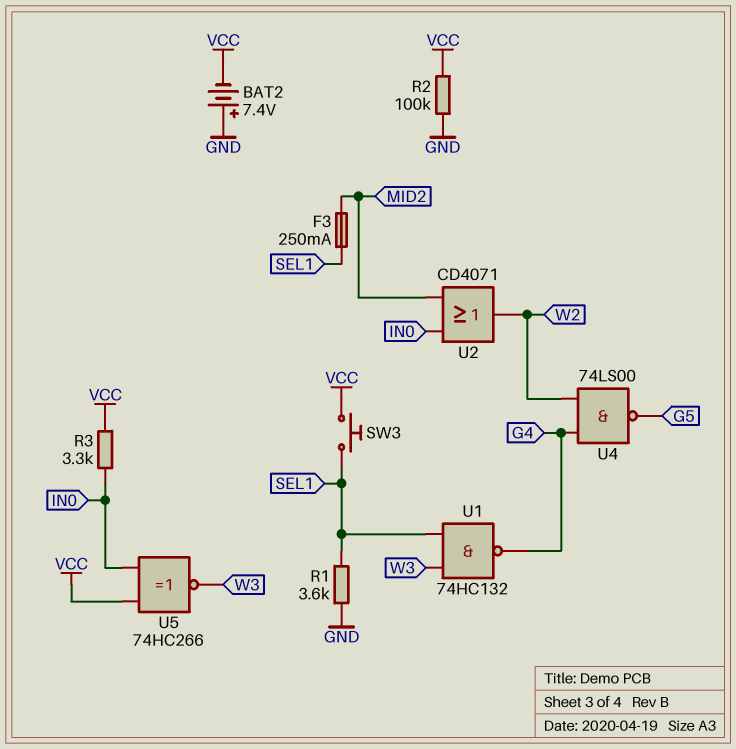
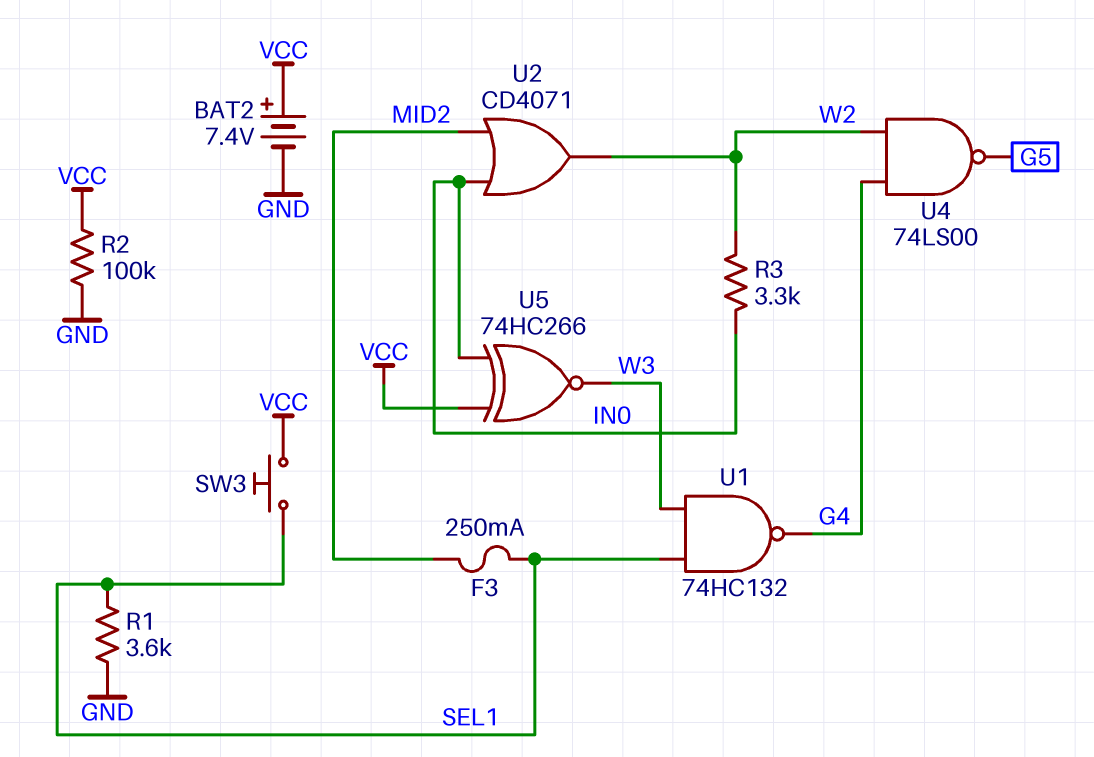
BAT2: 7.4V (plus GND, minus VCC) -> 7.4V (plus VCC, minus GND)
R3: 3.3k (IN0, VCC) -> 3.3k (IN0, W2)

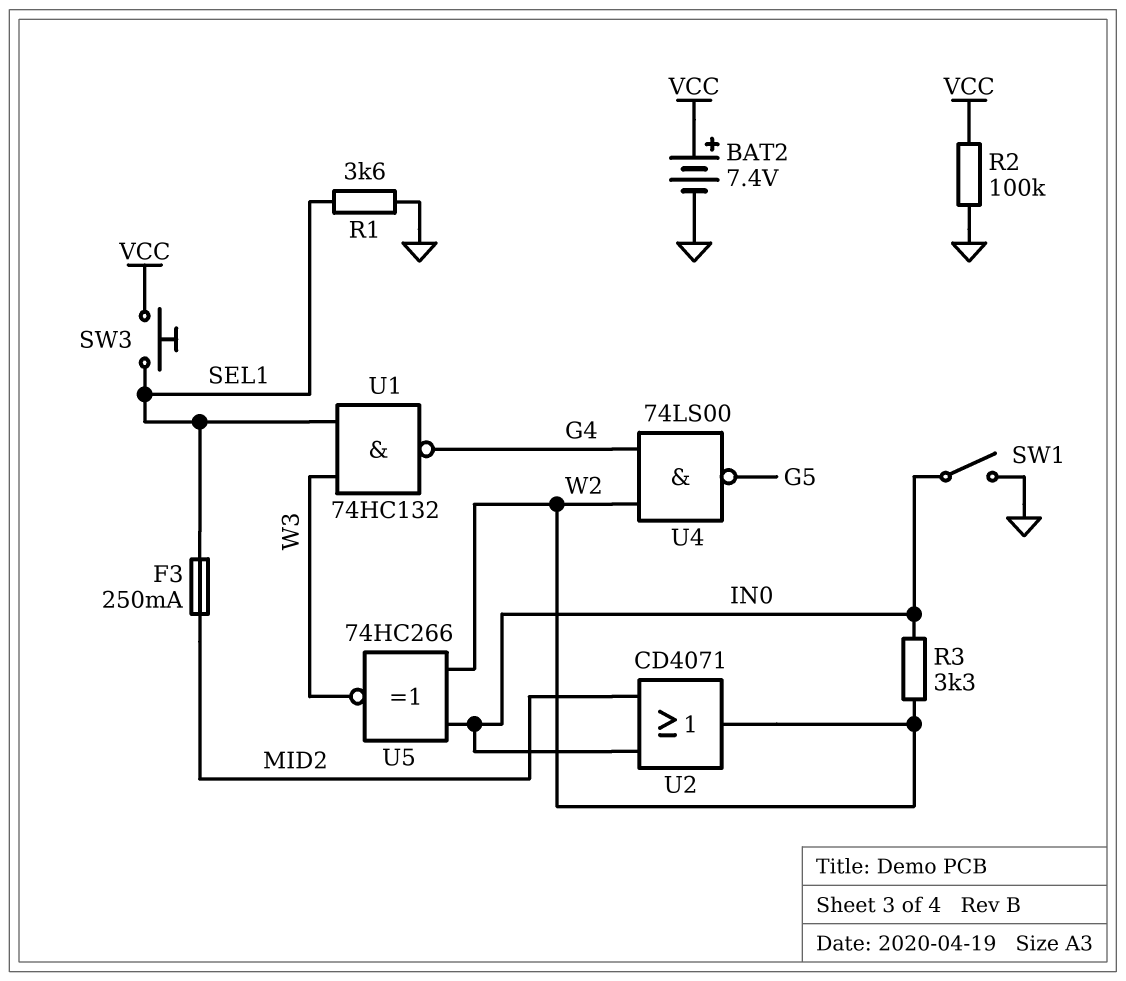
SW1: none -> switch (GND, IN0)
U5: XNOR 74HC266 (in IN0, in VCC, out W3) -> XNOR 74HC266 (in IN0, in W2, out W3)

